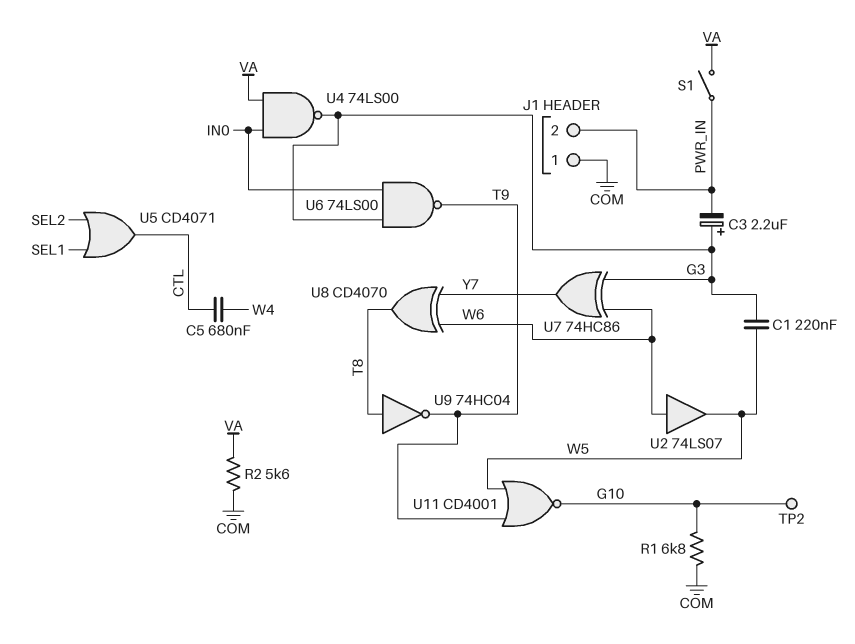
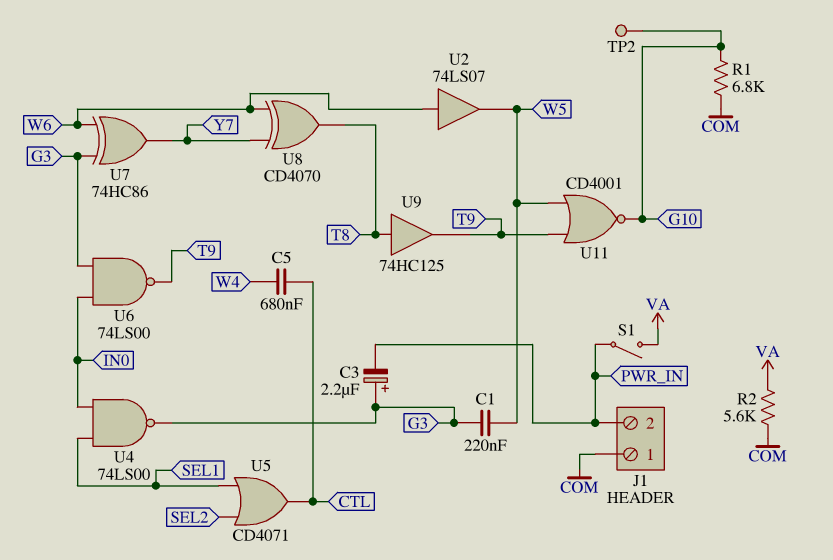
U4: NAND 74LS00 (in IN0, in VA, out G3) -> NAND 74LS00 (in IN0, in SEL1, out G3)
U9: NOT 74HC04 (in T8, out T9) -> buffer 74HC125 (in T8, out T9)

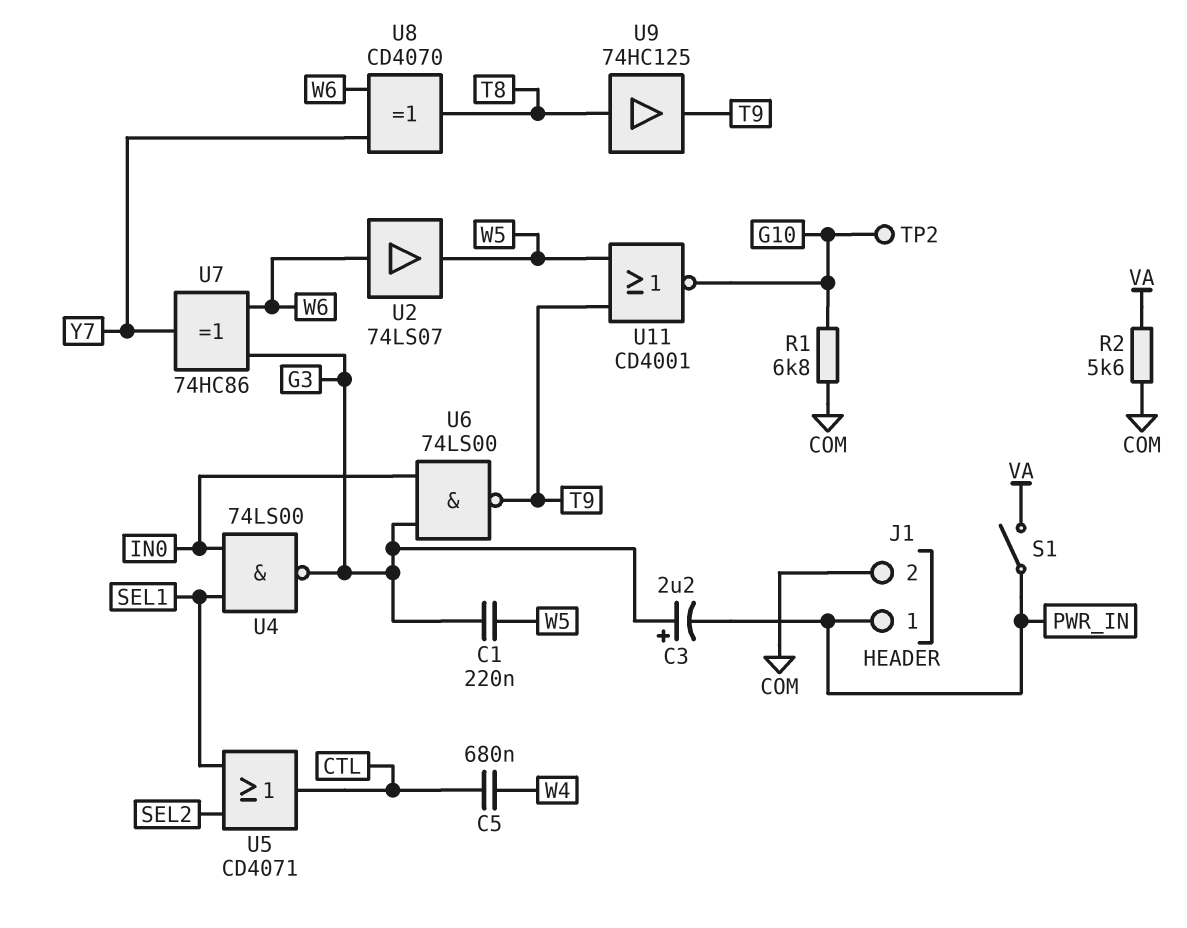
J1 pin 1: COM -> PWR_IN
J1 pin 2: PWR_IN -> COM

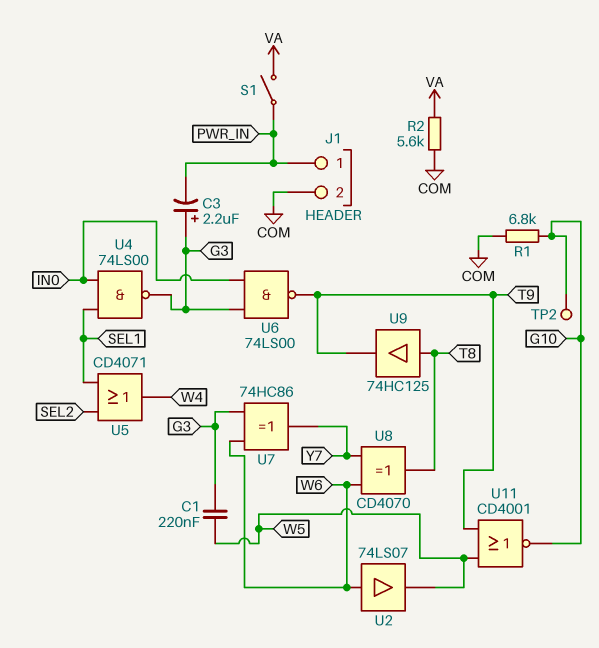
C5: 680nF (CTL, W4) -> none
U5: OR CD4071 (in SEL1, in SEL2, out CTL) -> OR CD4071 (in SEL1, in SEL2, out W4)

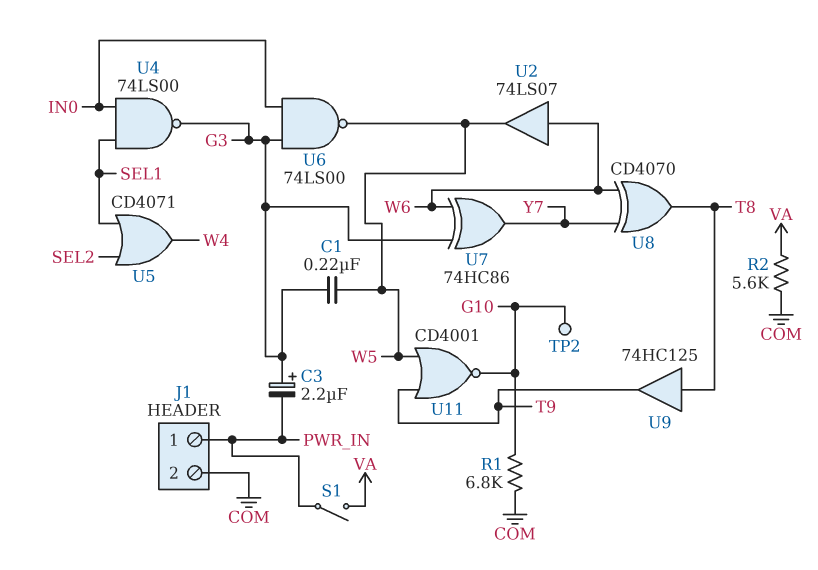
U6: NAND 74LS00 (in G3, in IN0, out T9) -> NAND 74LS00 (in G3, in IN0, out W5)

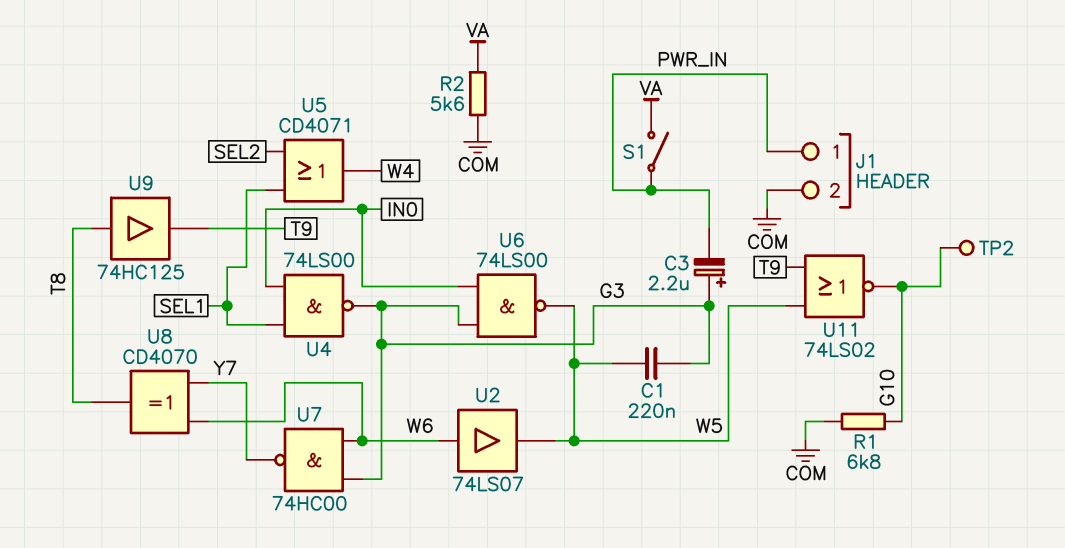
U7: XOR 74HC86 (in G3, in W6, out Y7) -> NAND 74HC00 (in G3, in W6, out Y7)
U11: NOR CD4001 (in T9, in W5, out G10) -> NOR 74LS02 (in T9, in W5, out G10)

